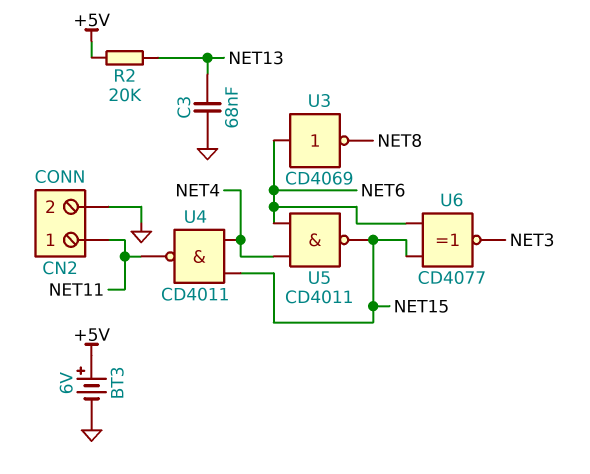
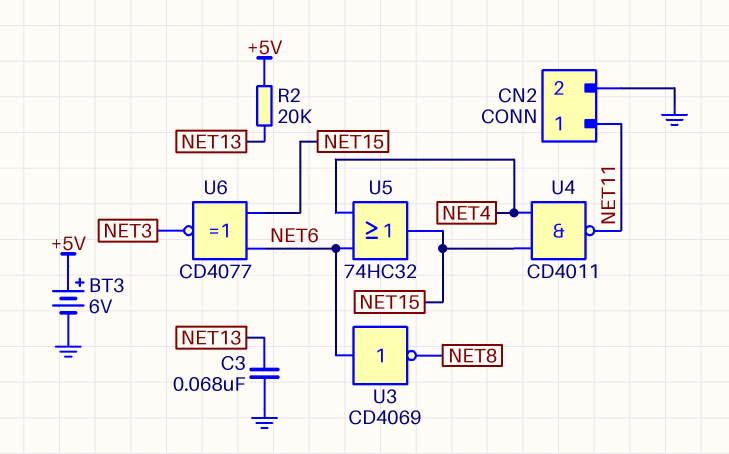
U5: NAND CD4011 (in NET4, in NET6, out NET15) -> OR 74HC32 (in NET4, in NET6, out NET15)

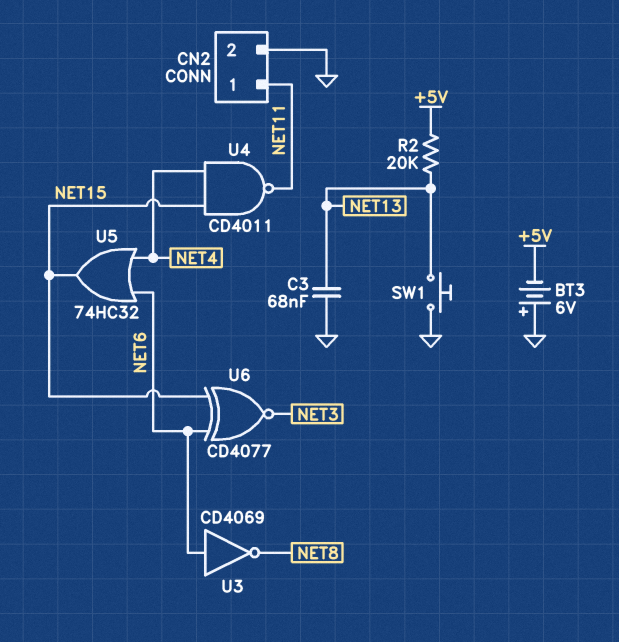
BT3: 6V (plus +5V, minus GND) -> 6V (plus GND, minus +5V)
SW1: none -> button (GND, NET13)

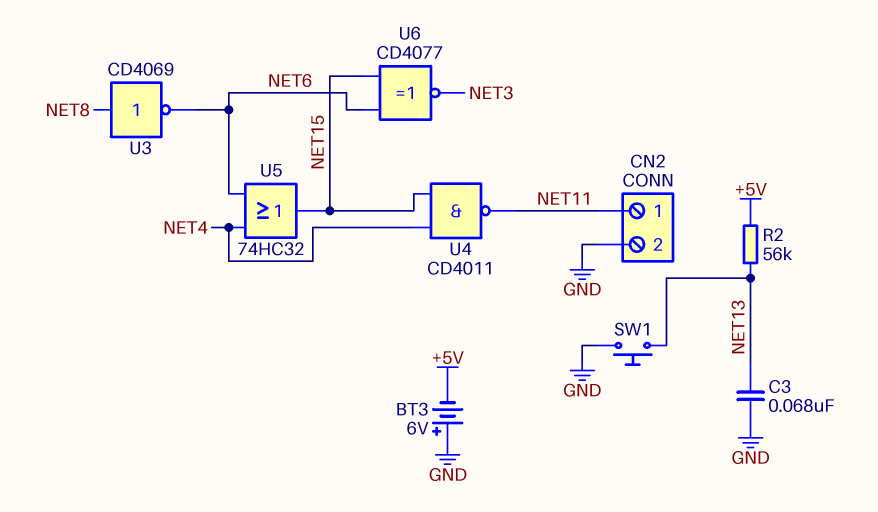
R2: 20k (+5V, NET13) -> 56k (+5V, NET13)
U3: NOT CD4069 (in NET6, out NET8) -> NOT CD4069 (in NET8, out NET6)

